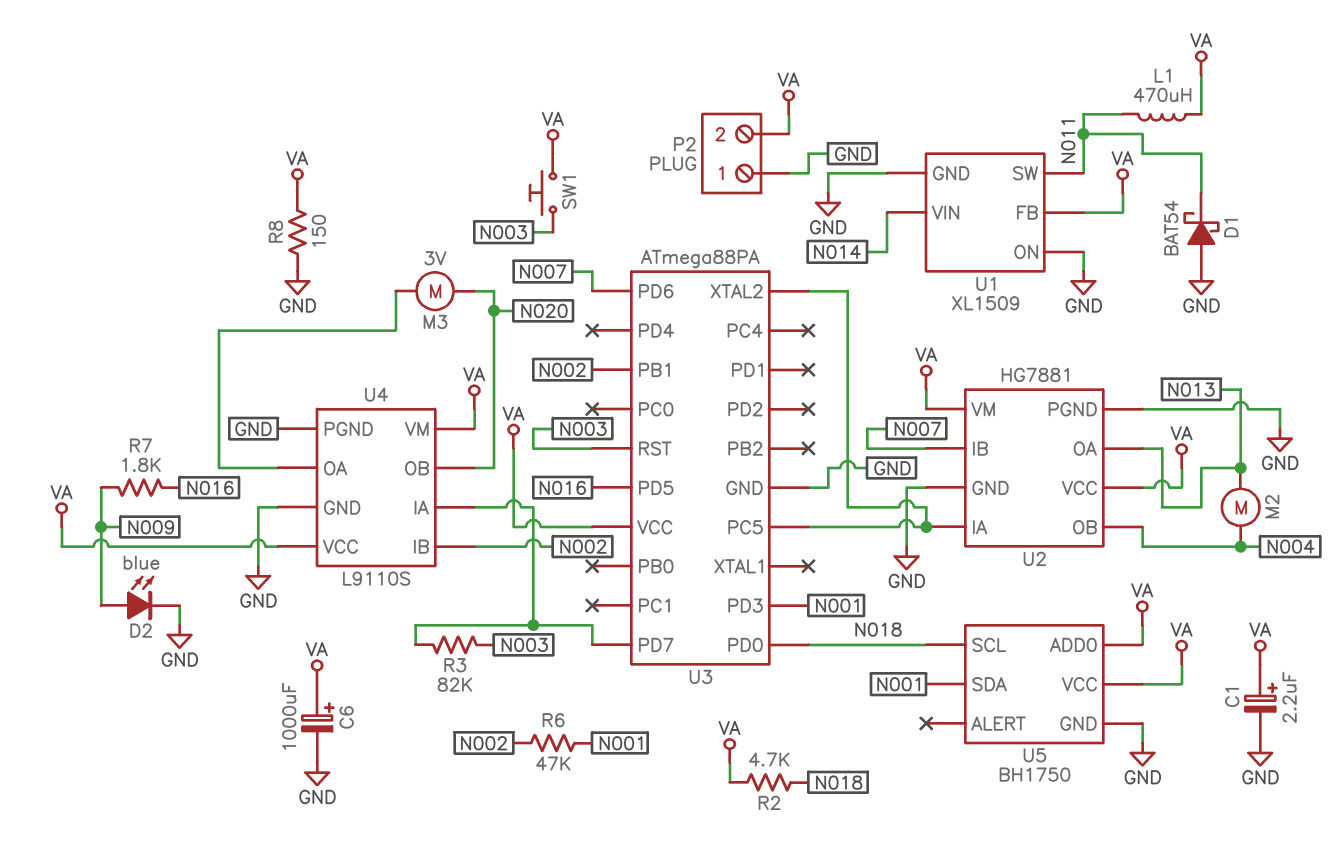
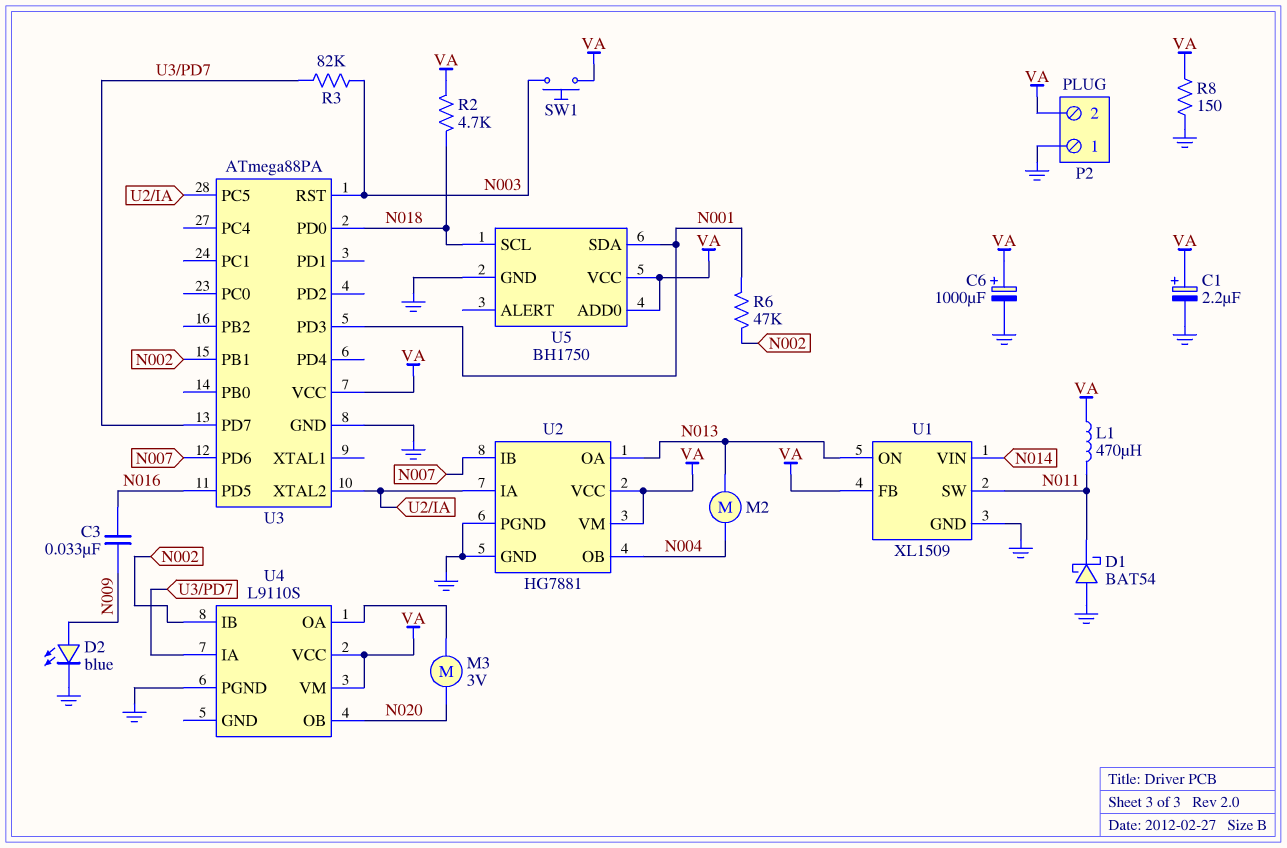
C3: none -> 33nF (N009, N016)
R7: 1.8k (N009, N016) -> none
U1 pin ON: GND -> N013
U4 pin GND: GND -> none

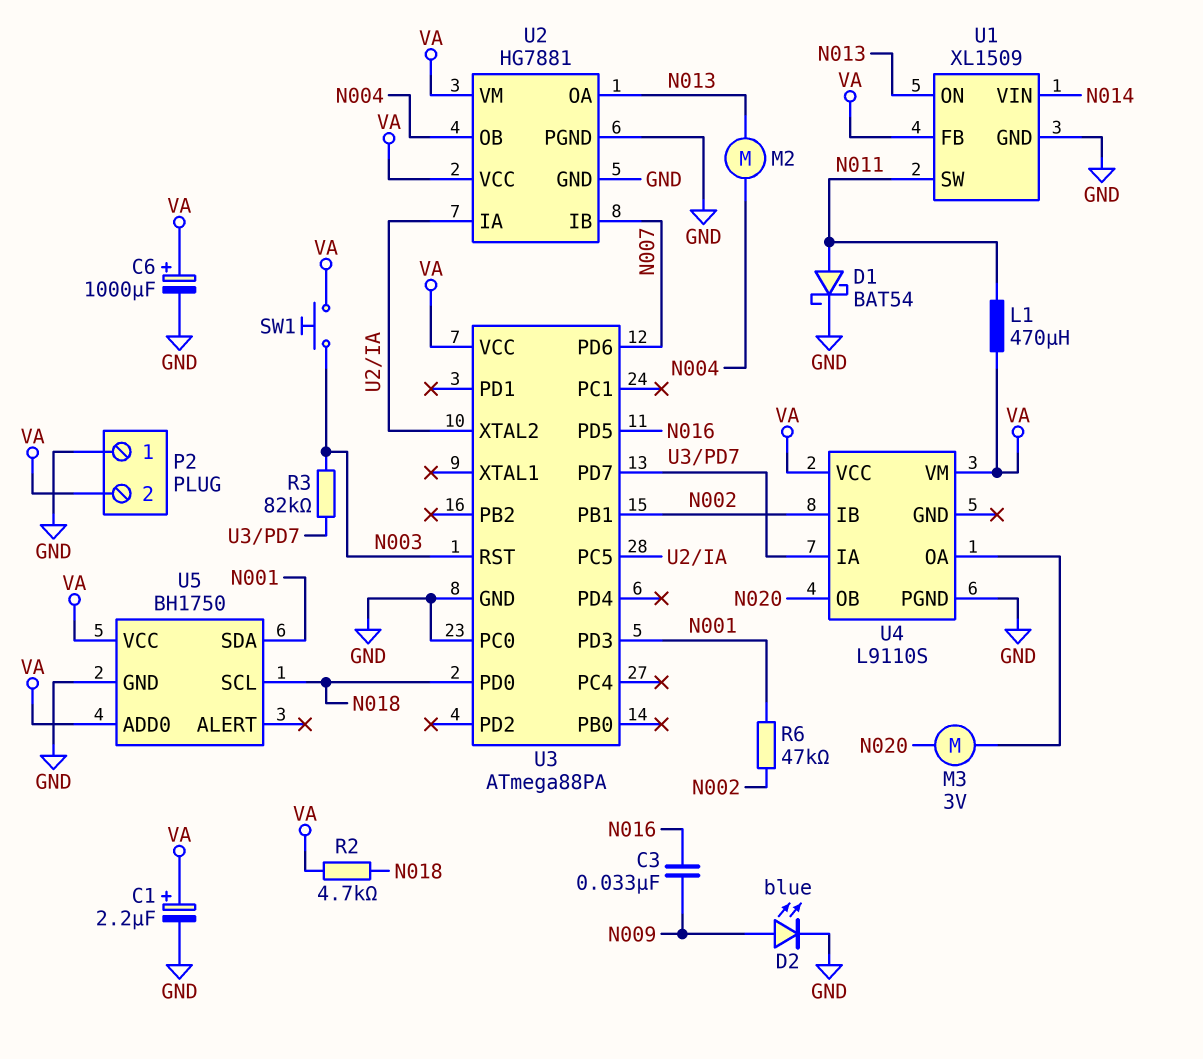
D1: schottky BAT54 (A GND, K N011) -> schottky BAT54 (A N011, K GND)
R8: 150 (GND, VA) -> none
U3 pin PC0: none -> GND

